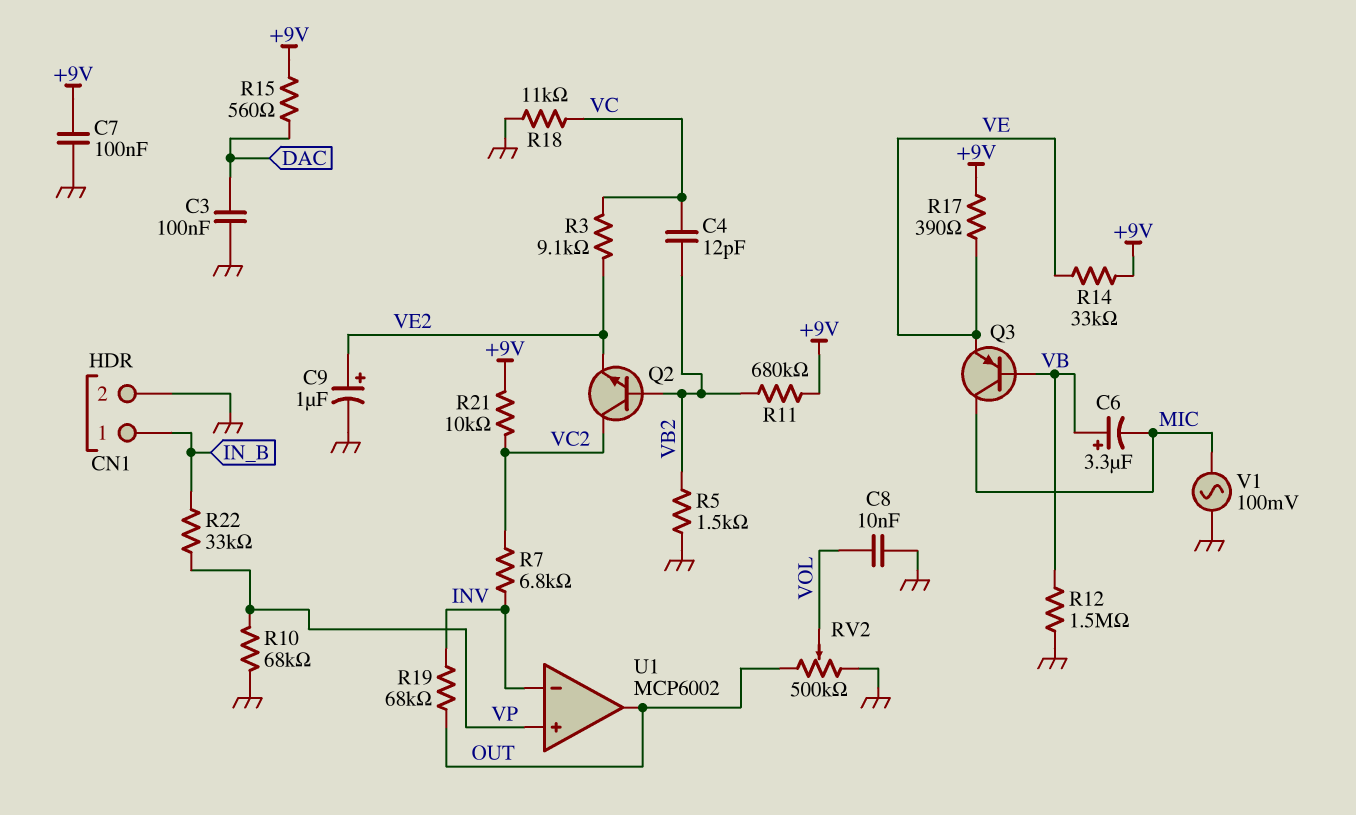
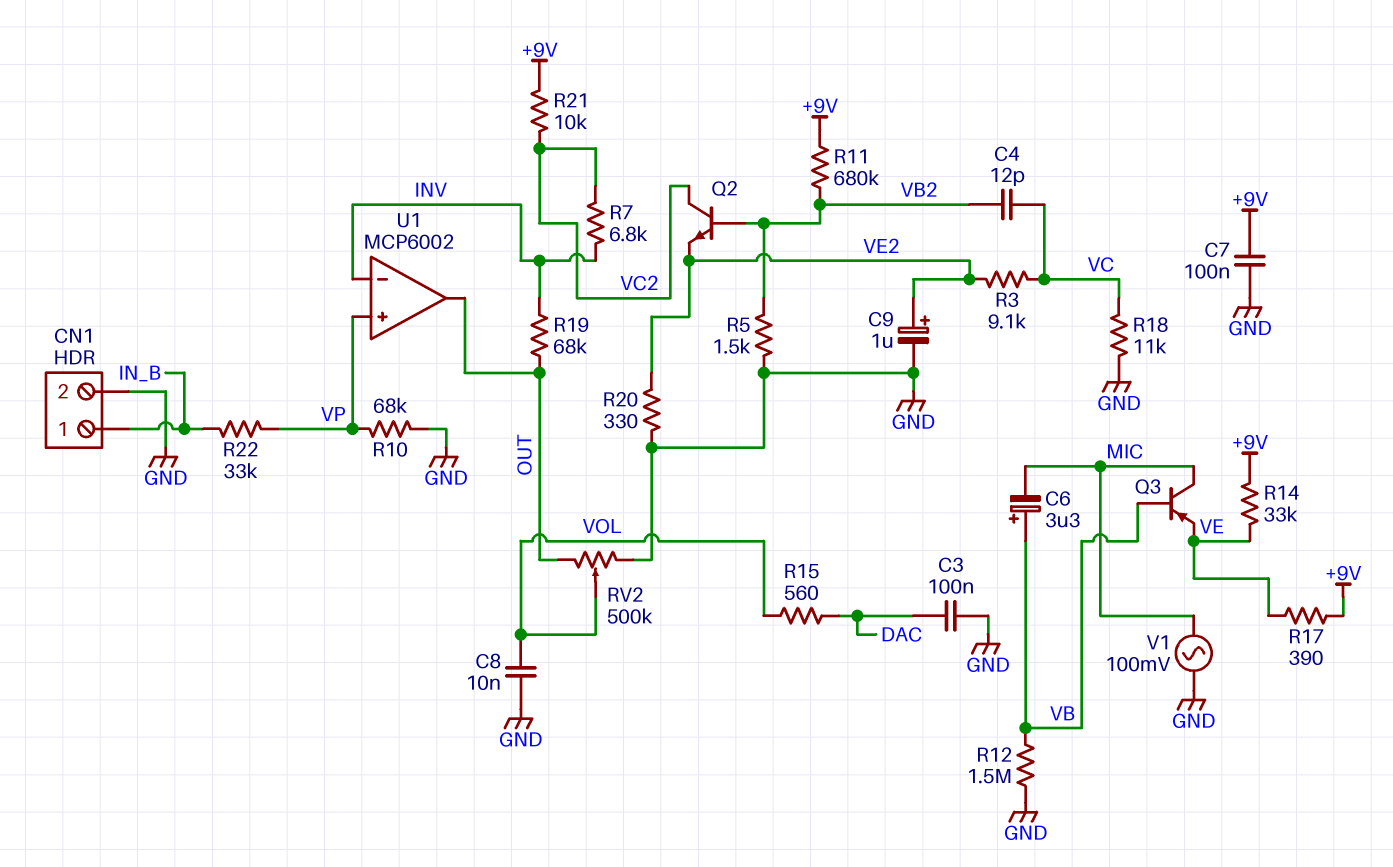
R15: 560 (+9V, DAC) -> 560 (DAC, VOL)
R20: none -> 330 (GND, VE2)

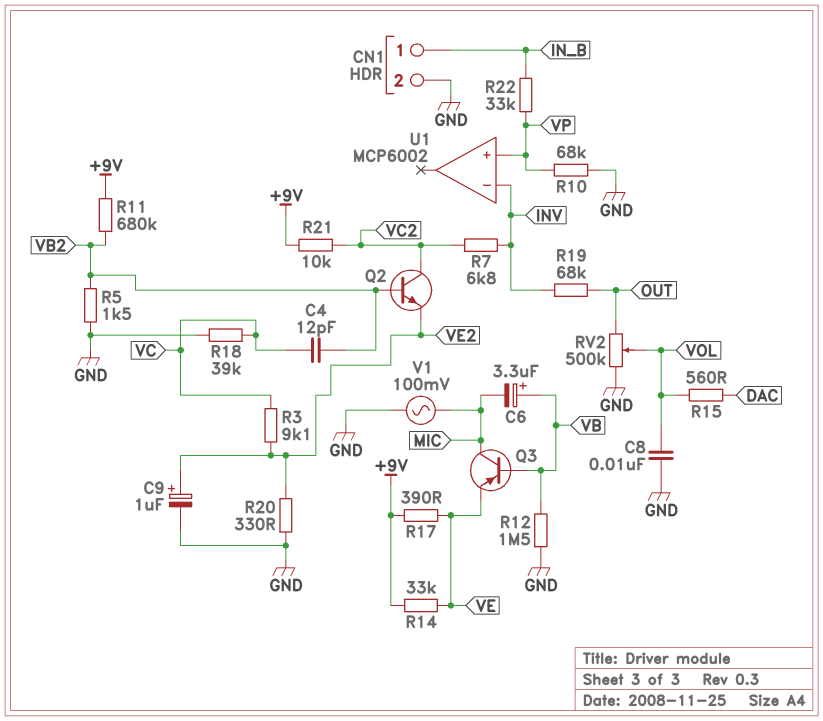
C3: 100nF (DAC, GND) -> none
C7: 100nF (+9V, GND) -> none
R18: 11k (GND, VC) -> 39k (GND, VC)
U1 pin out: OUT -> none

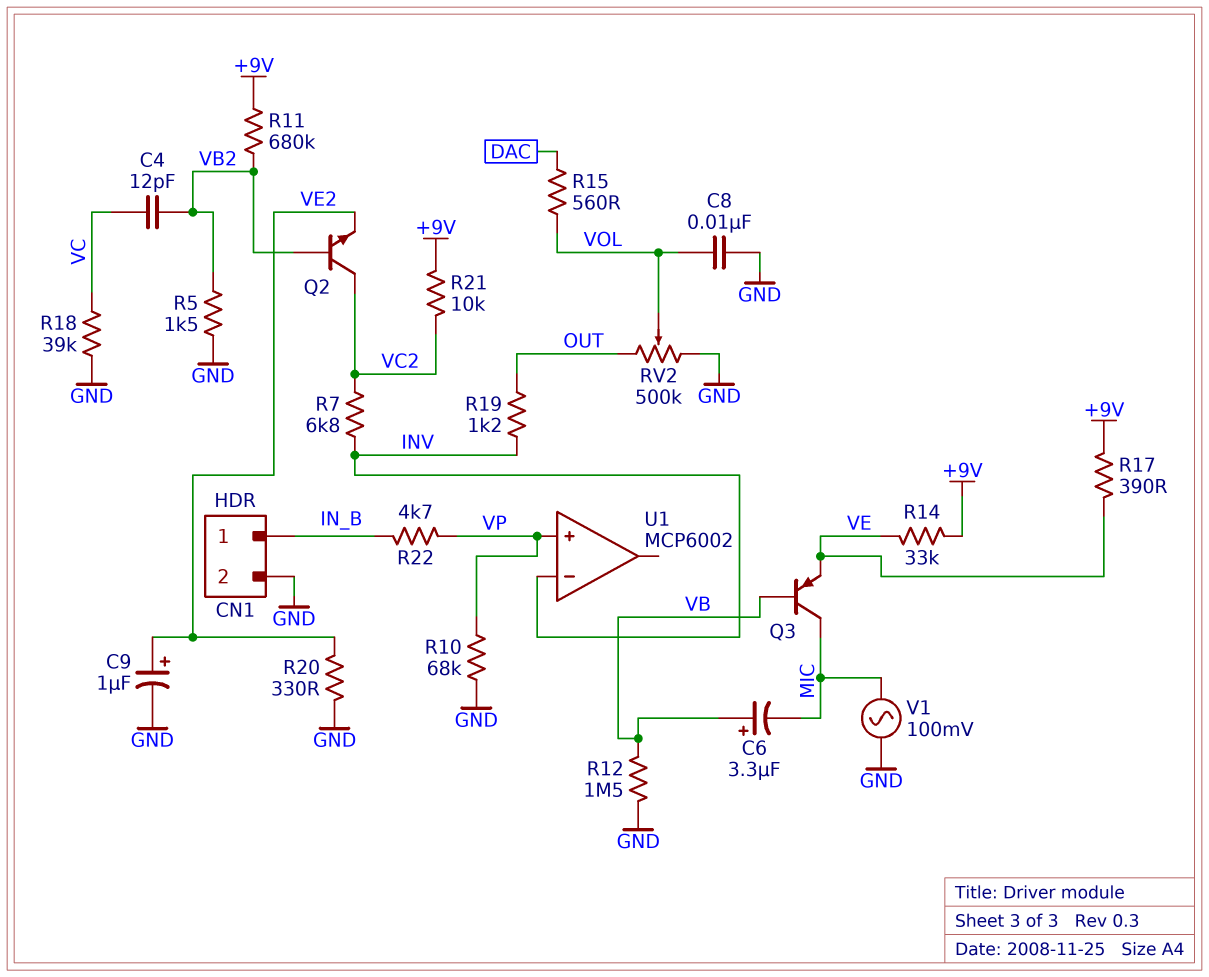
R3: 9.1k (VC, VE2) -> none
R19: 68k (INV, OUT) -> 1.2k (INV, OUT)
R22: 33k (IN_B, VP) -> 4.7k (IN_B, VP)

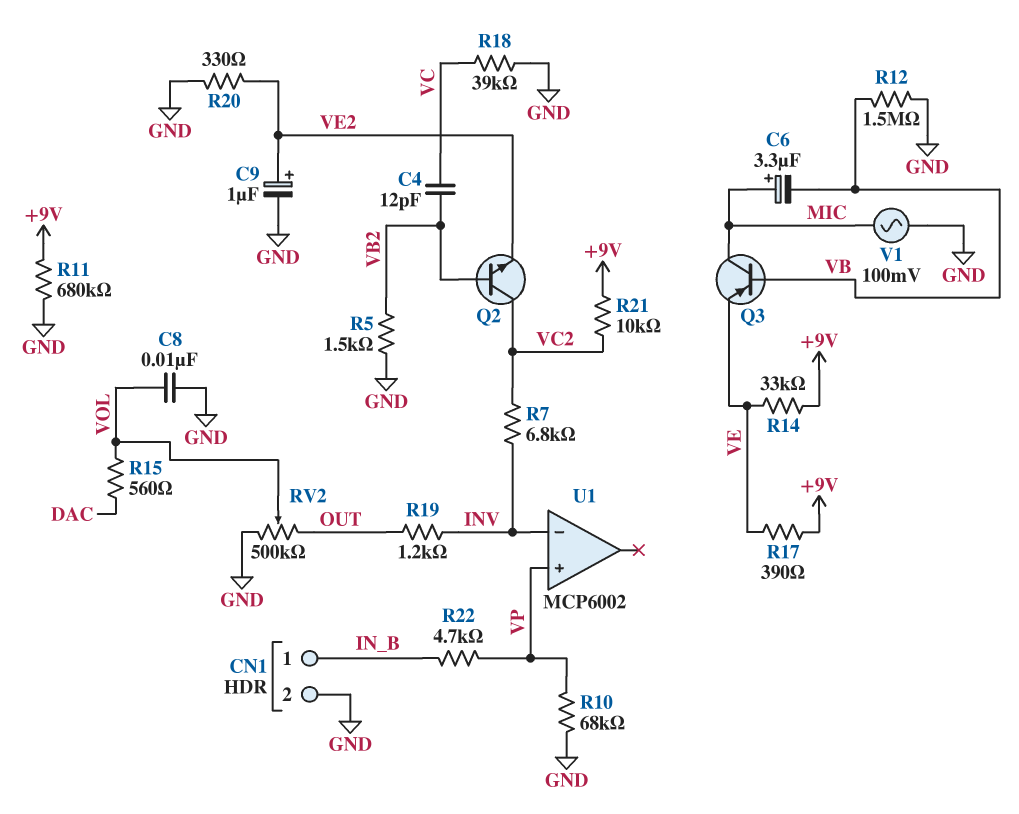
C6: 3.3uF (plus VB, minus MIC) -> 3.3uF (plus MIC, minus VB)
R11: 680k (+9V, VB2) -> 680k (+9V, GND)

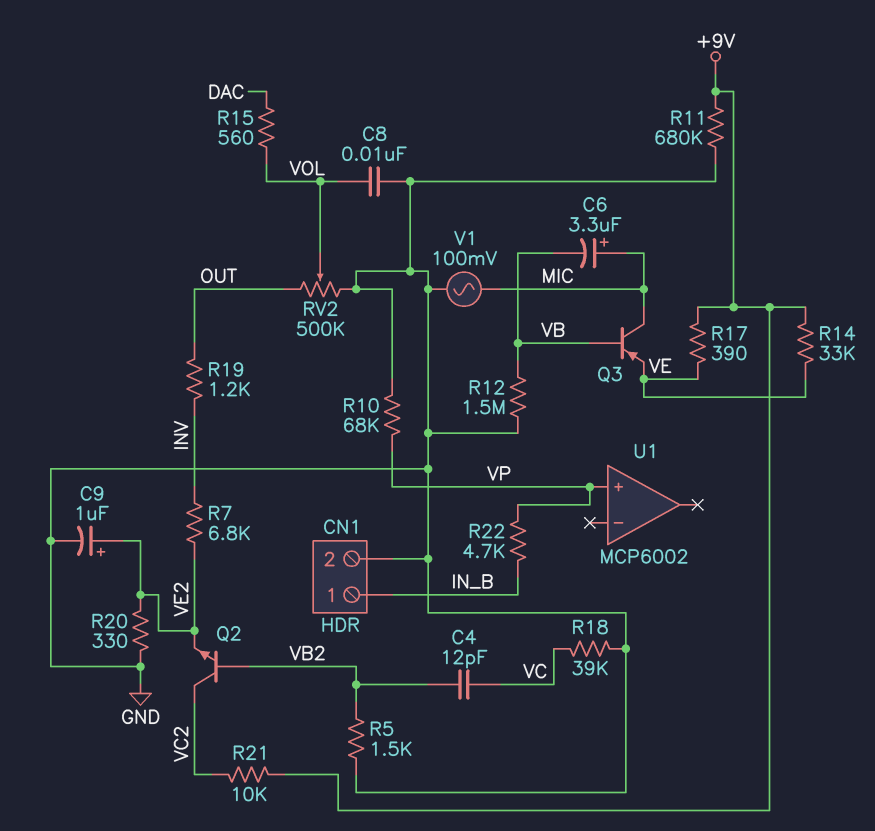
R7: 6.8k (INV, VC2) -> 6.8k (INV, VE2)
U1 pin in-: INV -> none

